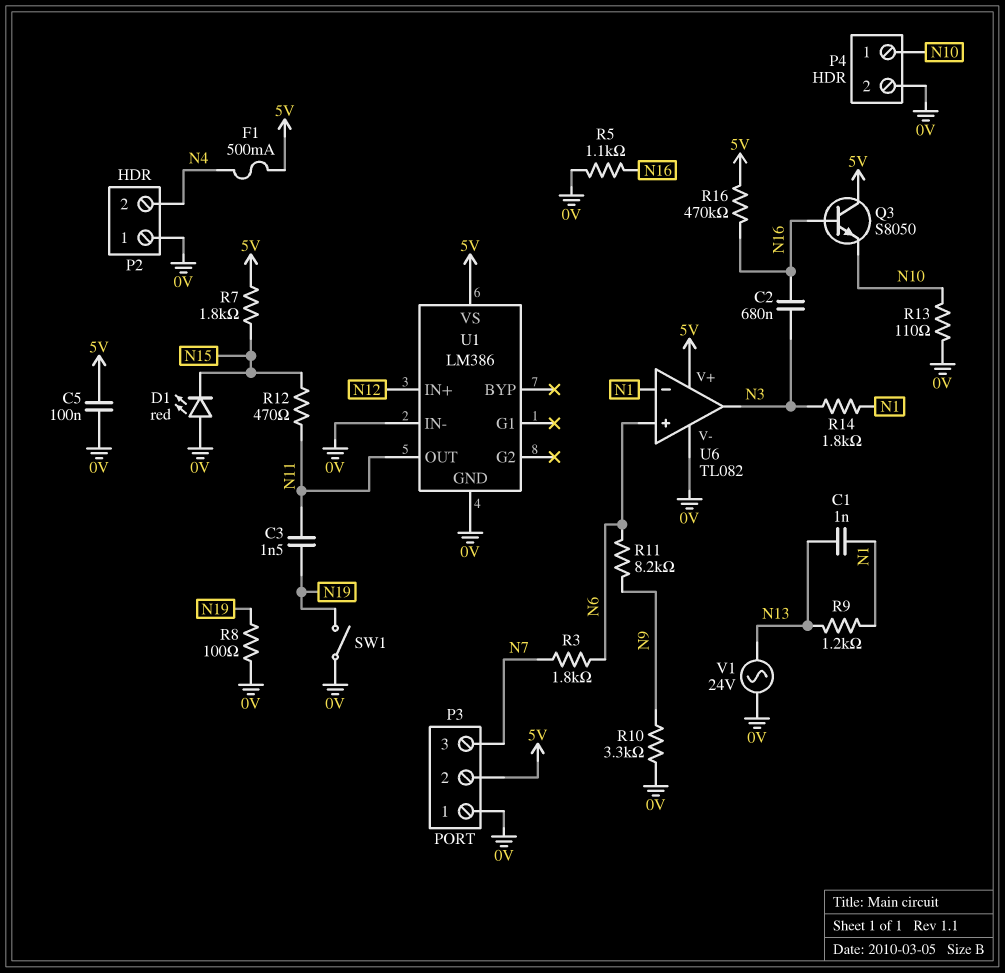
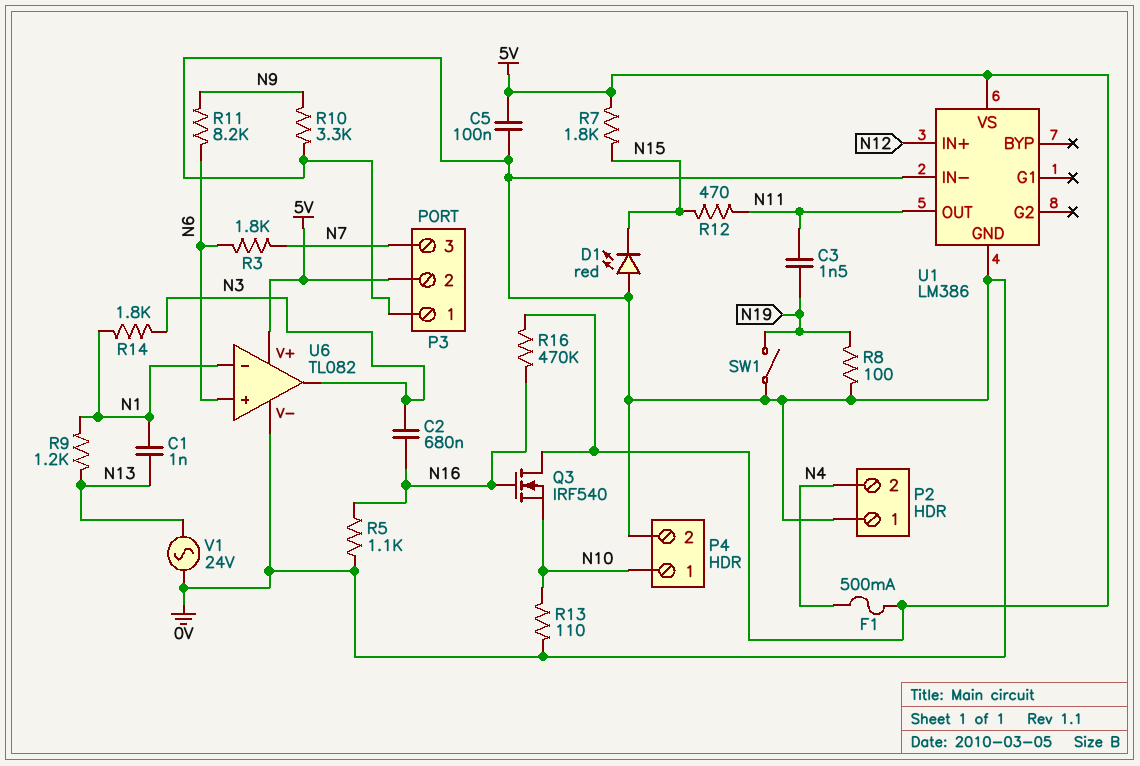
Q3: NPN S8050 (B N16, C 5V, E N10) -> NMOS IRF540 (G N16, D 5V, S N10)

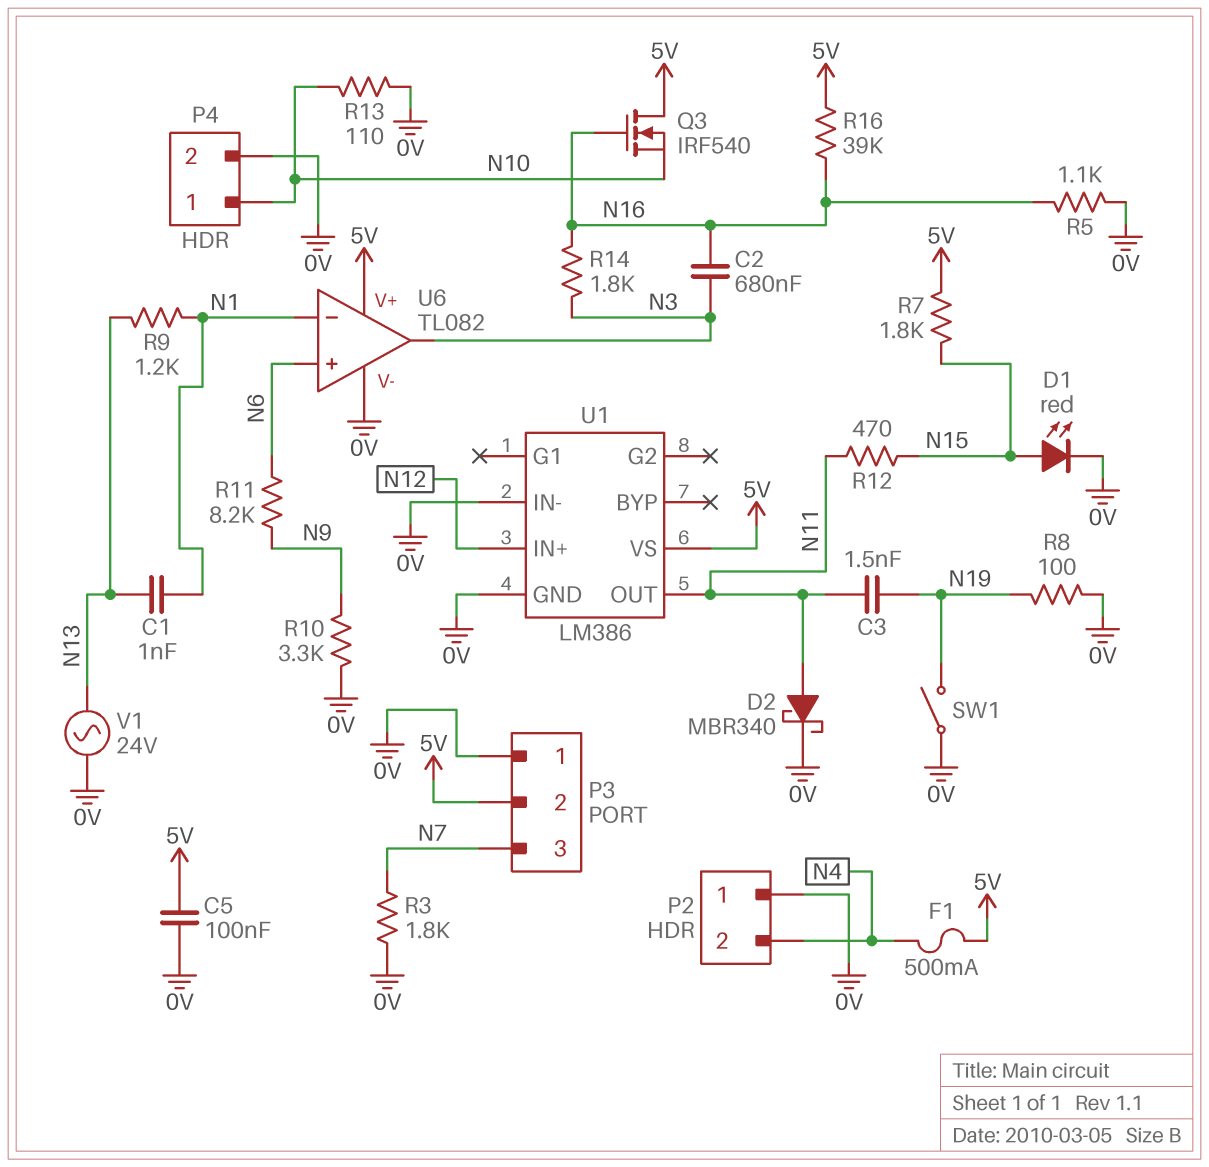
D1: LED red (A 0V, K N15) -> LED red (A N15, K 0V)
D2: none -> schottky MBR340 (A N11, K 0V)
R3: 1.8k (N6, N7) -> 1.8k (0V, N7)
R14: 1.8k (N1, N3) -> 1.8k (N3, N16)
R16: 470k (5V, N16) -> 39k (5V, N16)

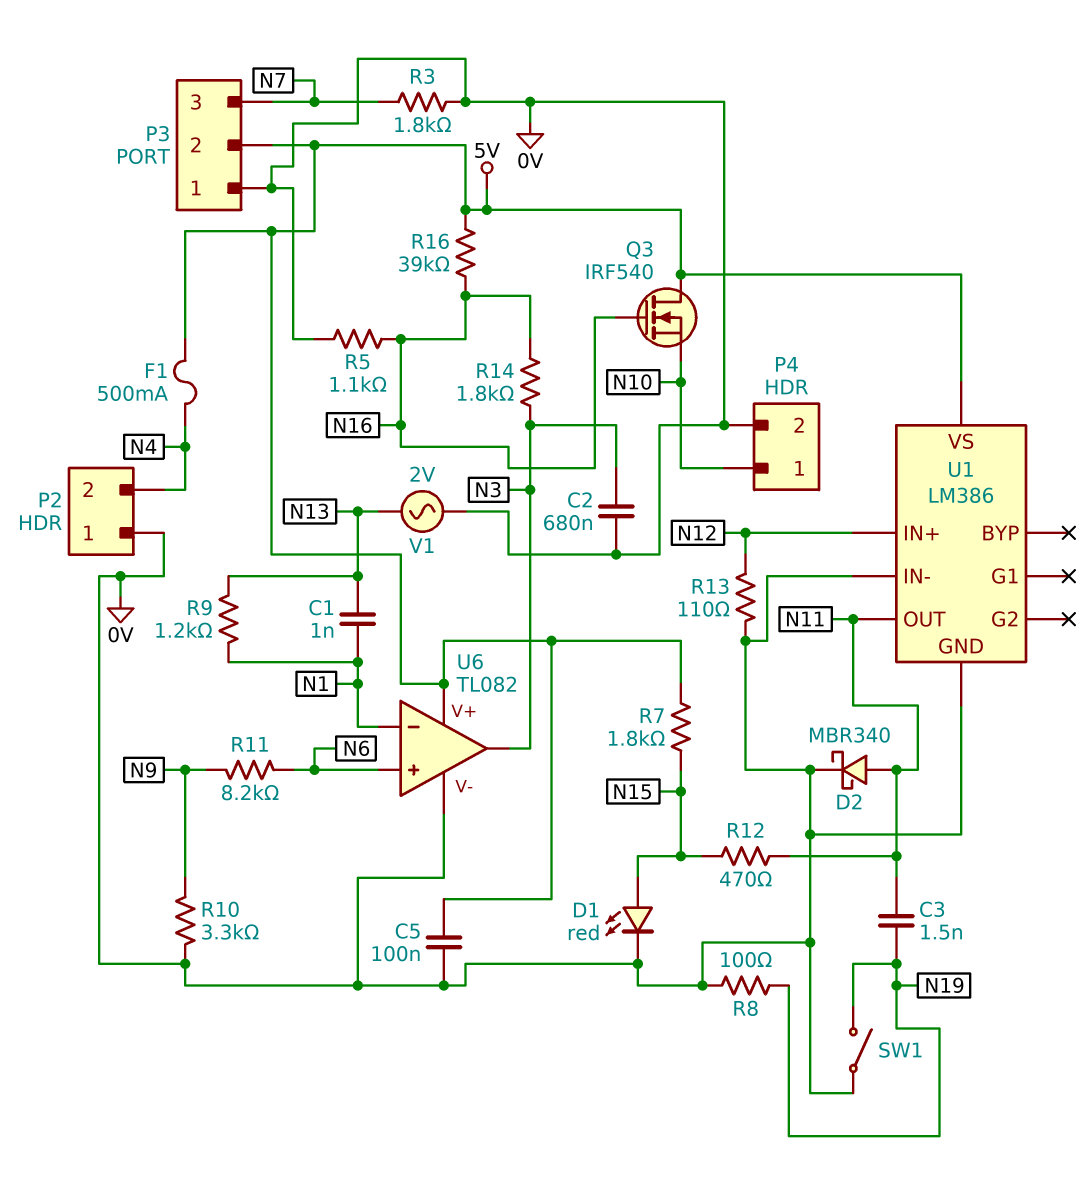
C2: 680nF (N3, N16) -> 680nF (0V, N3)
R13: 110 (0V, N10) -> 110 (0V, N12)
V1: AC 24V (0V, N13) -> AC 2V (0V, N13)

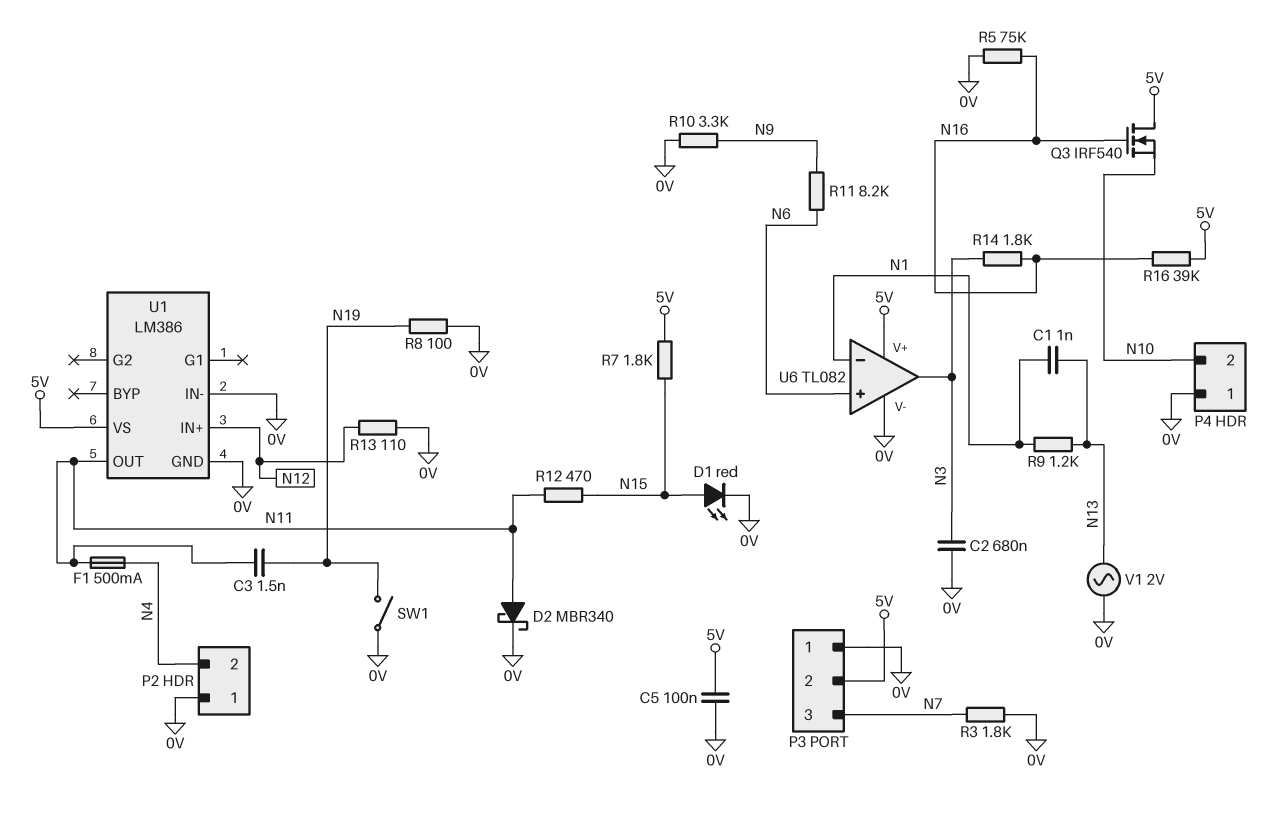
F1: 500mA (5V, N4) -> 500mA (N4, N11)
P4 pin 1: N10 -> 0V
P4 pin 2: 0V -> N10
R5: 1.1k (0V, N16) -> 75k (0V, N16)

